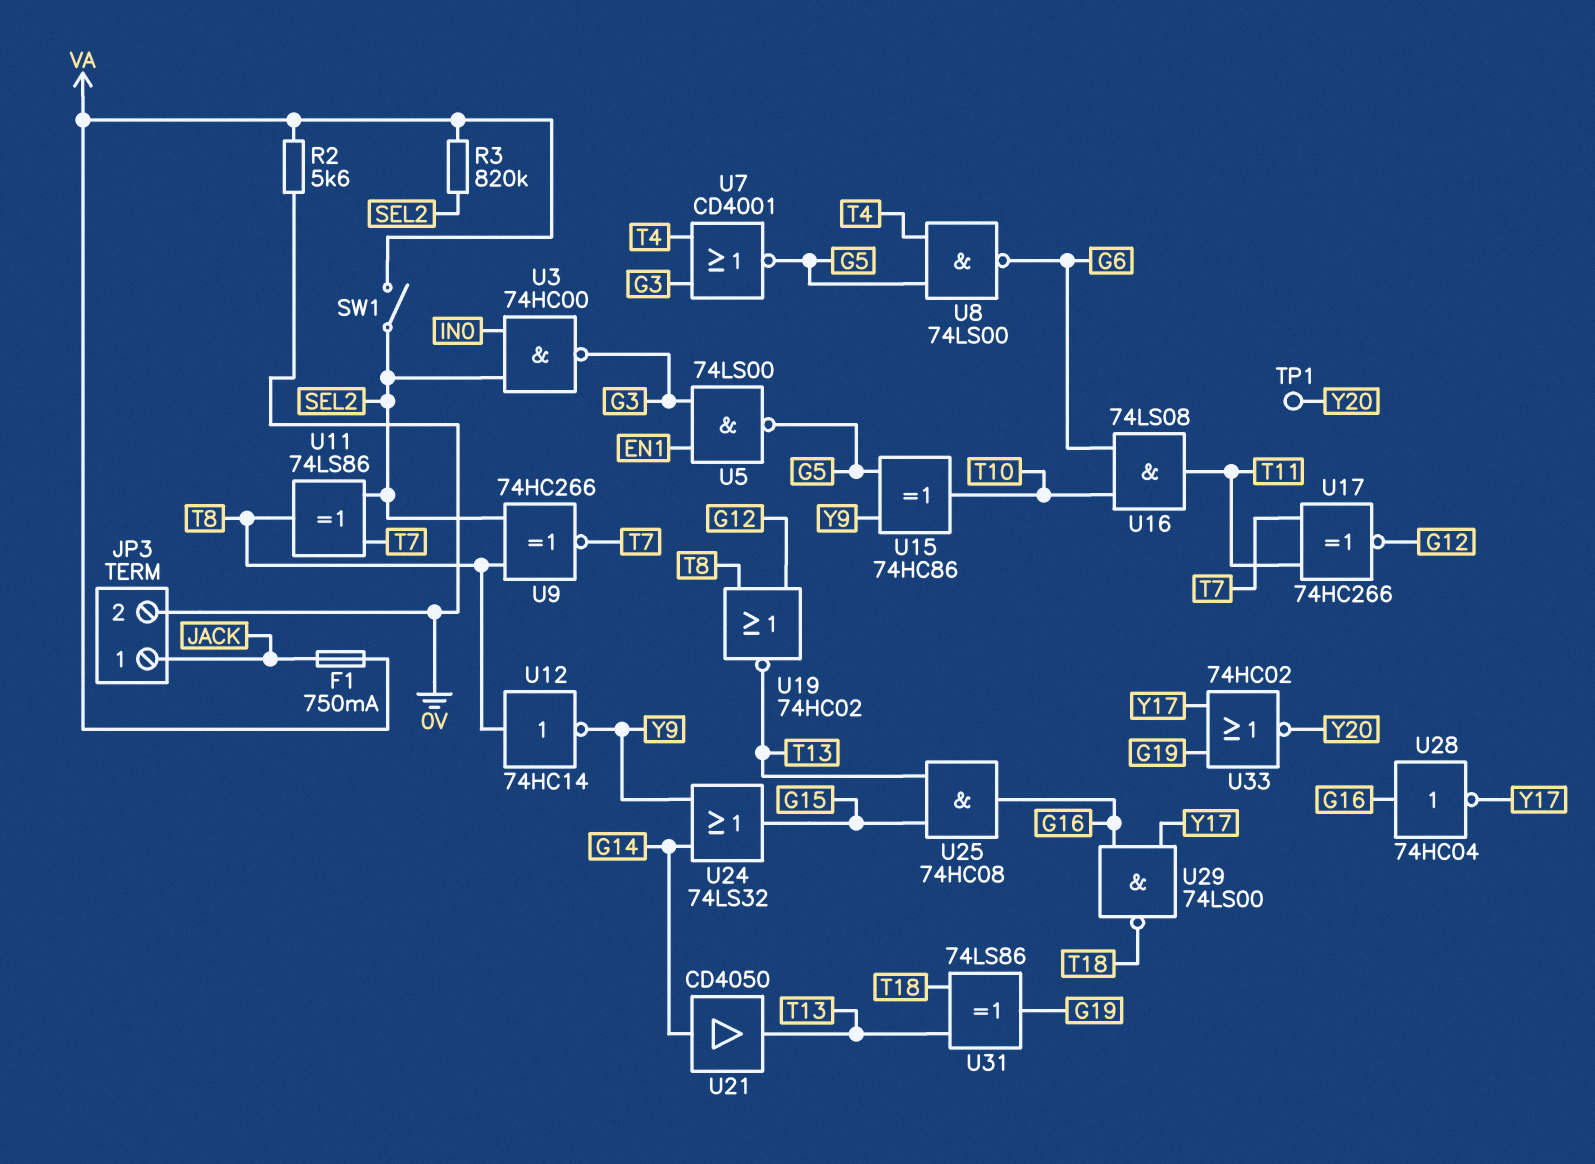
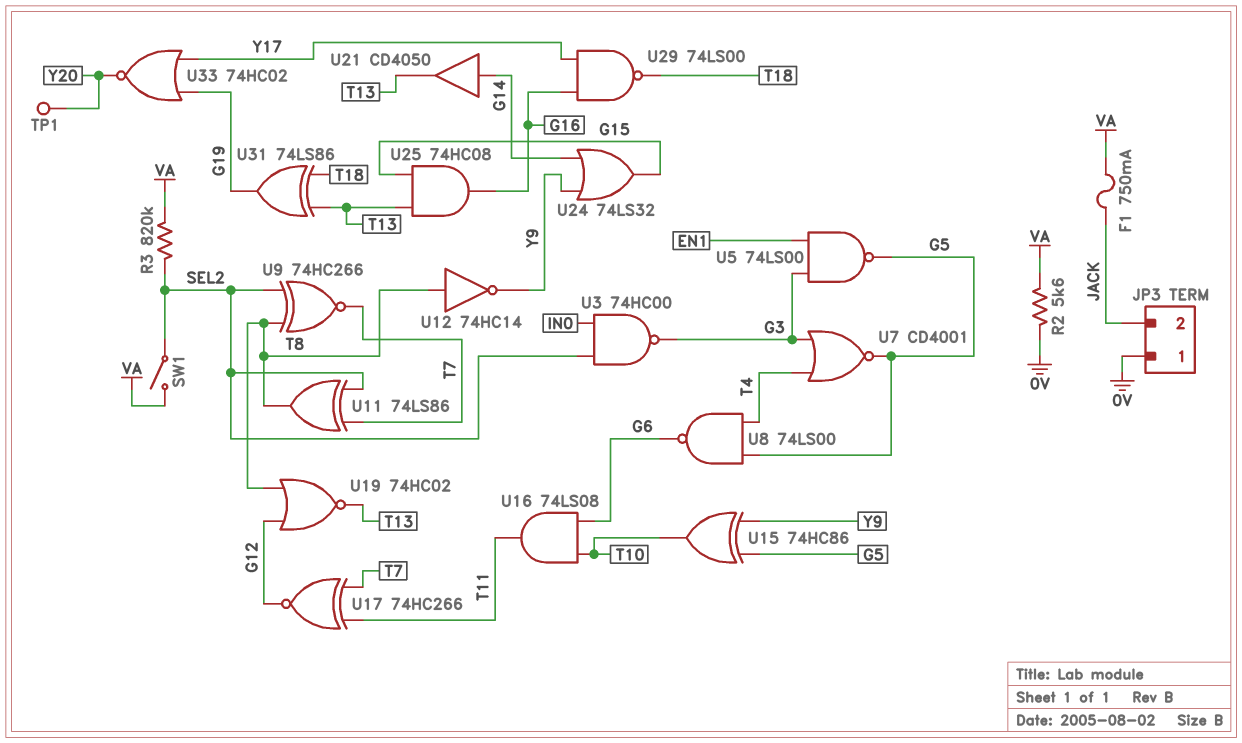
JP3 pin 1: JACK -> 0V
JP3 pin 2: 0V -> JACK
U28: NOT 74HC04 (in G16, out Y17) -> none

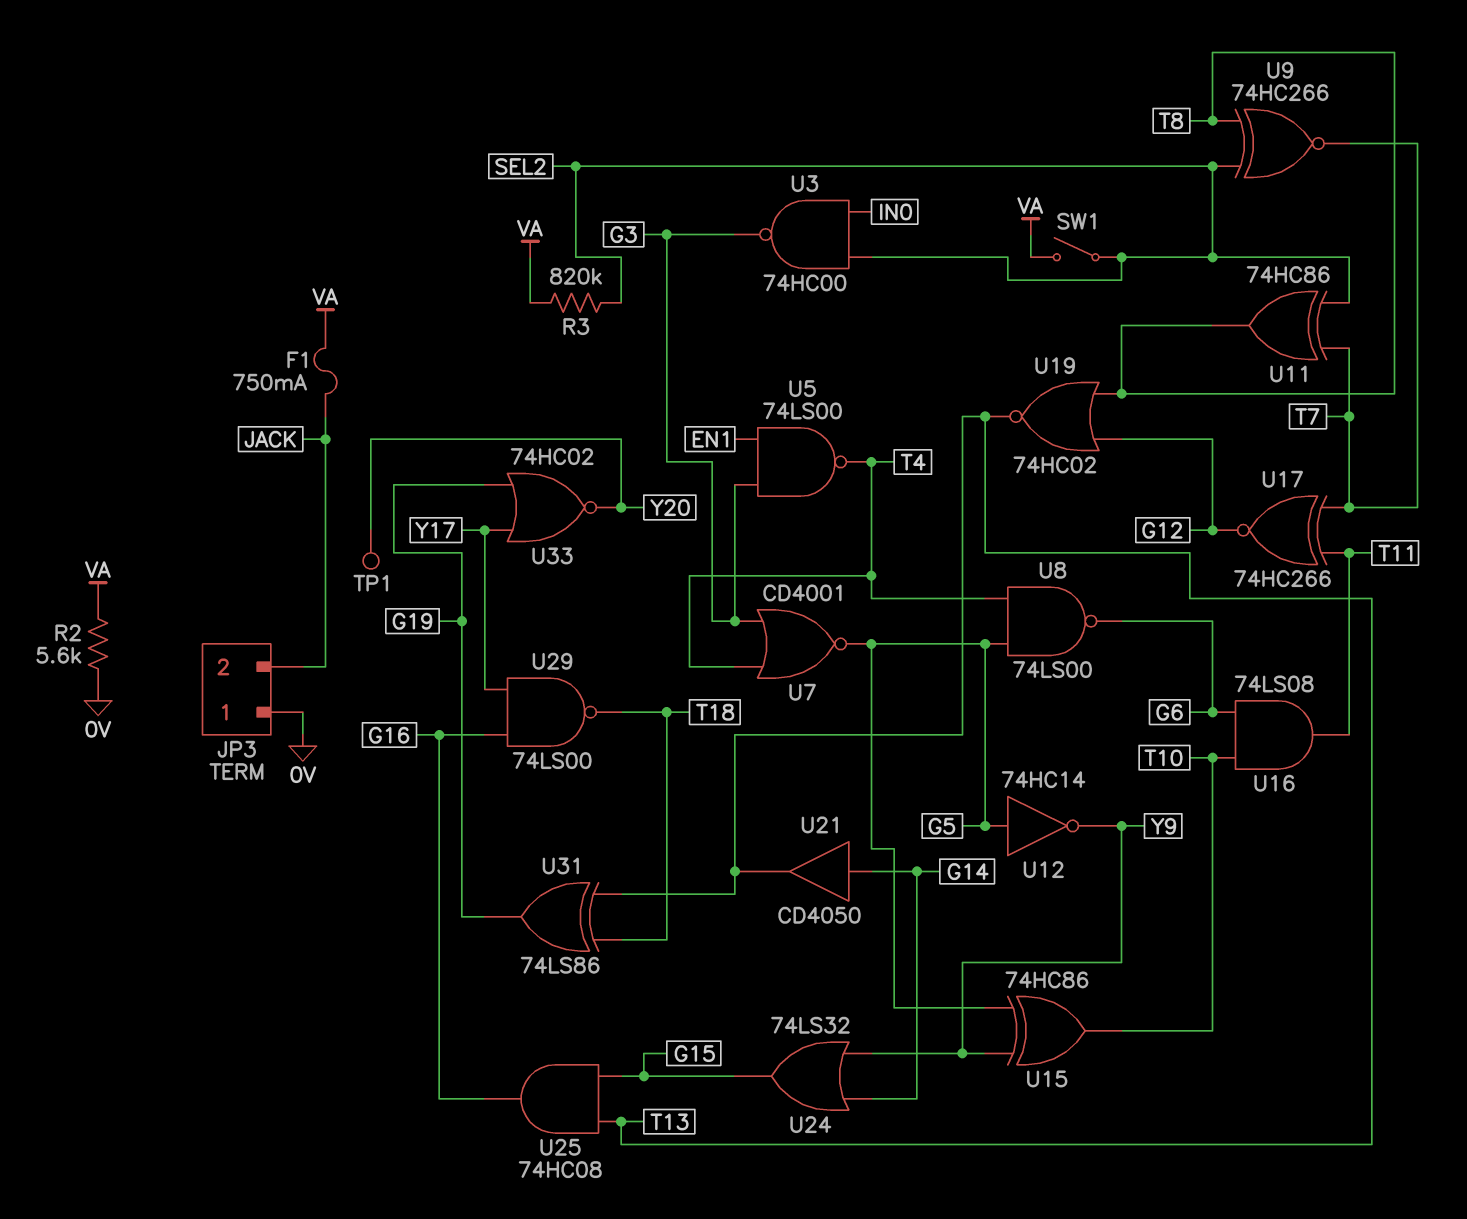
U5: NAND 74LS00 (in EN1, in G3, out G5) -> NAND 74LS00 (in EN1, in G3, out T4)
U11: XOR 74LS86 (in SEL2, in T7, out T8) -> XOR 74HC86 (in SEL2, in T7, out T8)
U12: NOT 74HC14 (in T8, out Y9) -> NOT 74HC14 (in G5, out Y9)

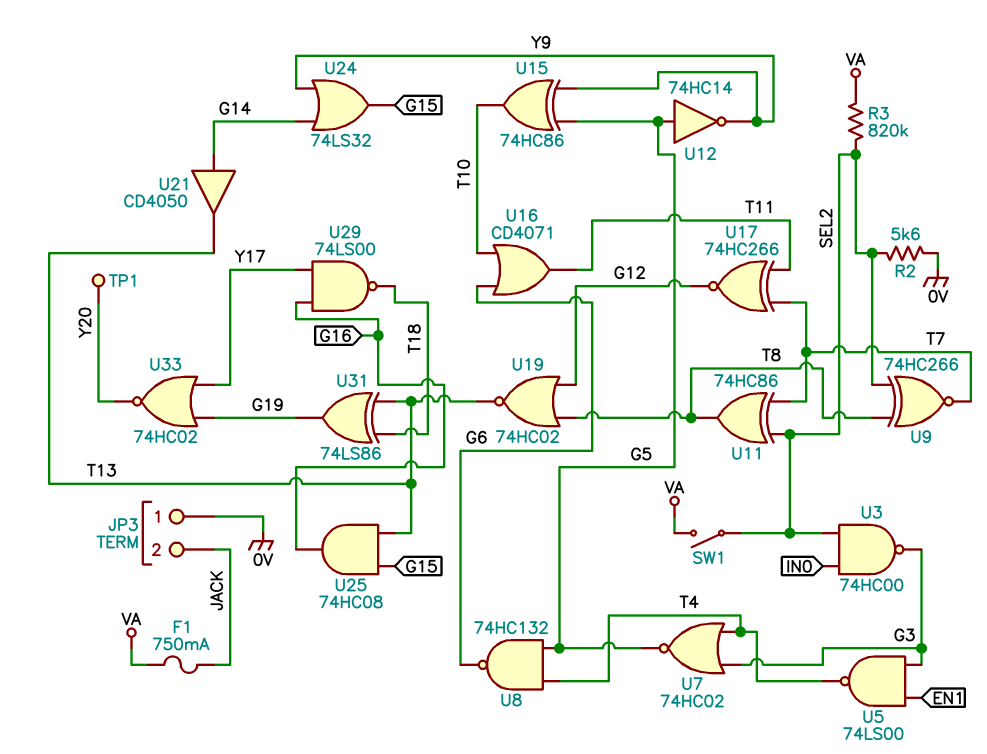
R2: 5.6k (0V, VA) -> 5.6k (0V, SEL2)
U7: NOR CD4001 (in G3, in T4, out G5) -> NOR 74HC02 (in G3, in T4, out G5)
U8: NAND 74LS00 (in G5, in T4, out G6) -> NAND 74HC132 (in G5, in T4, out G6)
U16: AND 74LS08 (in G6, in T10, out T11) -> OR CD4071 (in G6, in T10, out T11)

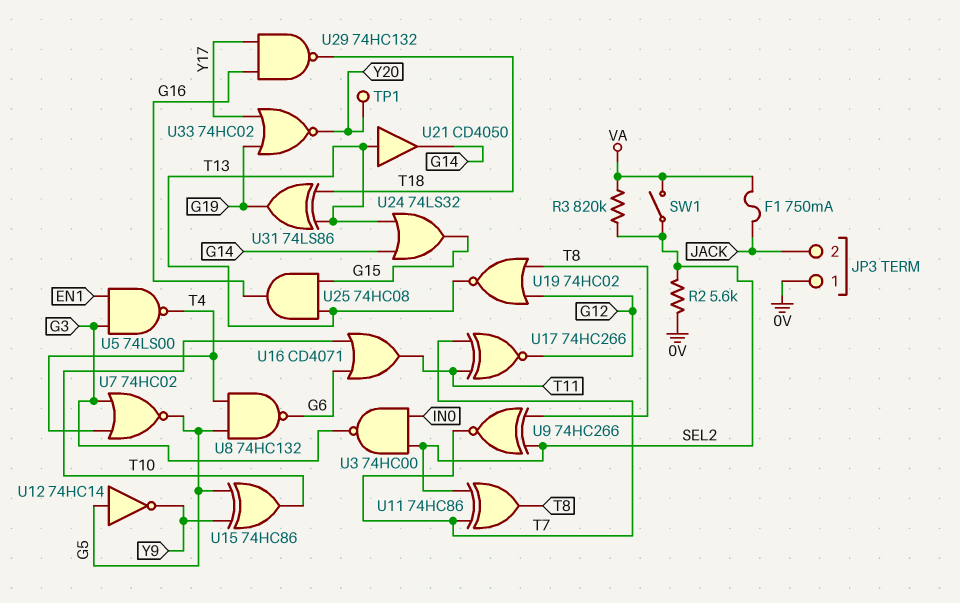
U21: buffer CD4050 (in G14, out T13) -> buffer CD4050 (in T13, out G14)
U24: OR 74LS32 (in G14, in Y9, out G15) -> OR 74LS32 (in G14, in T13, out G15)
U29: NAND 74LS00 (in G16, in Y17, out T18) -> NAND 74HC132 (in G16, in Y17, out T18)

